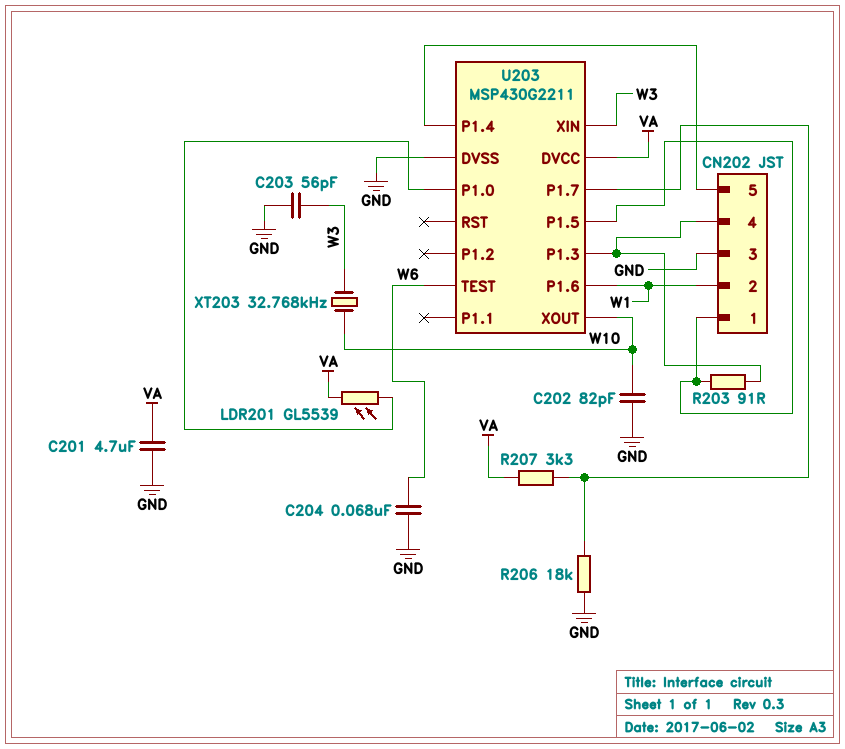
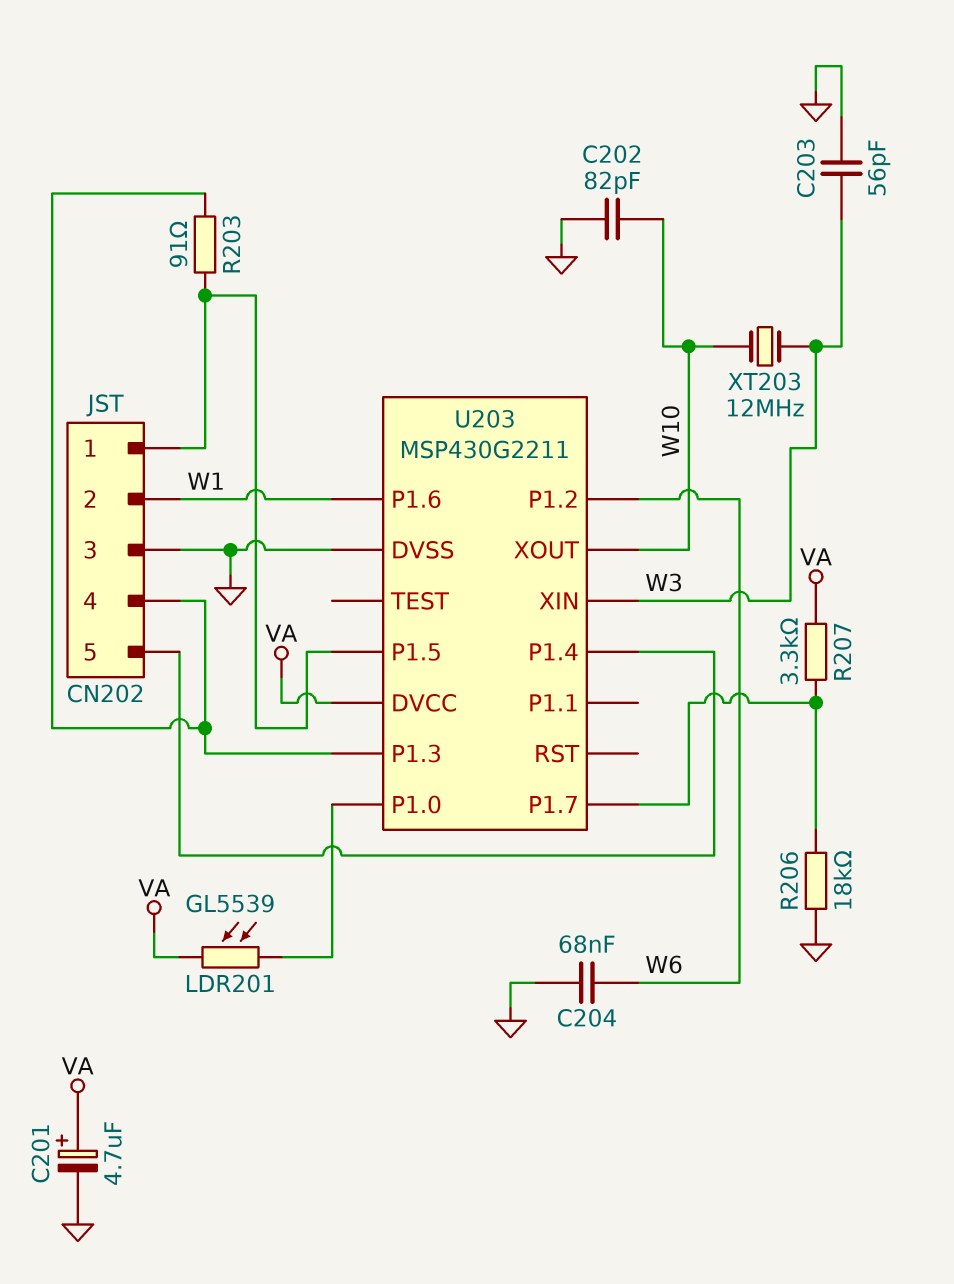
C201: 4.7uF (GND, VA) -> 4.7uF (plus VA, minus GND)
U203 pin P1.2: none -> W6
U203 pin TEST: W6 -> none
XT203: 32.768kHz (W3, W10) -> 12MHz (W3, W10)

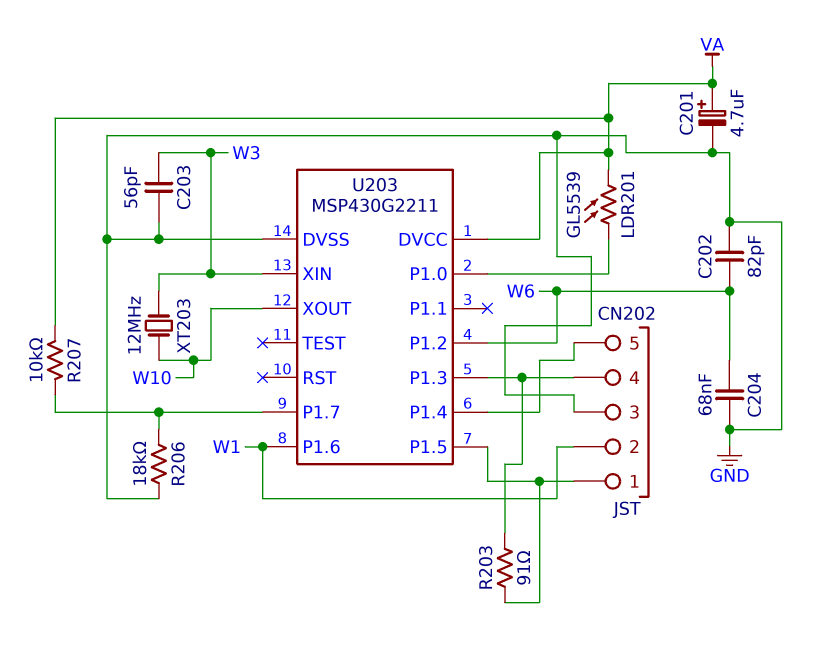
C202: 82pF (GND, W10) -> 82pF (GND, W6)
R207: 3.3k (U203/P1.7, VA) -> 10k (U203/P1.7, VA)

